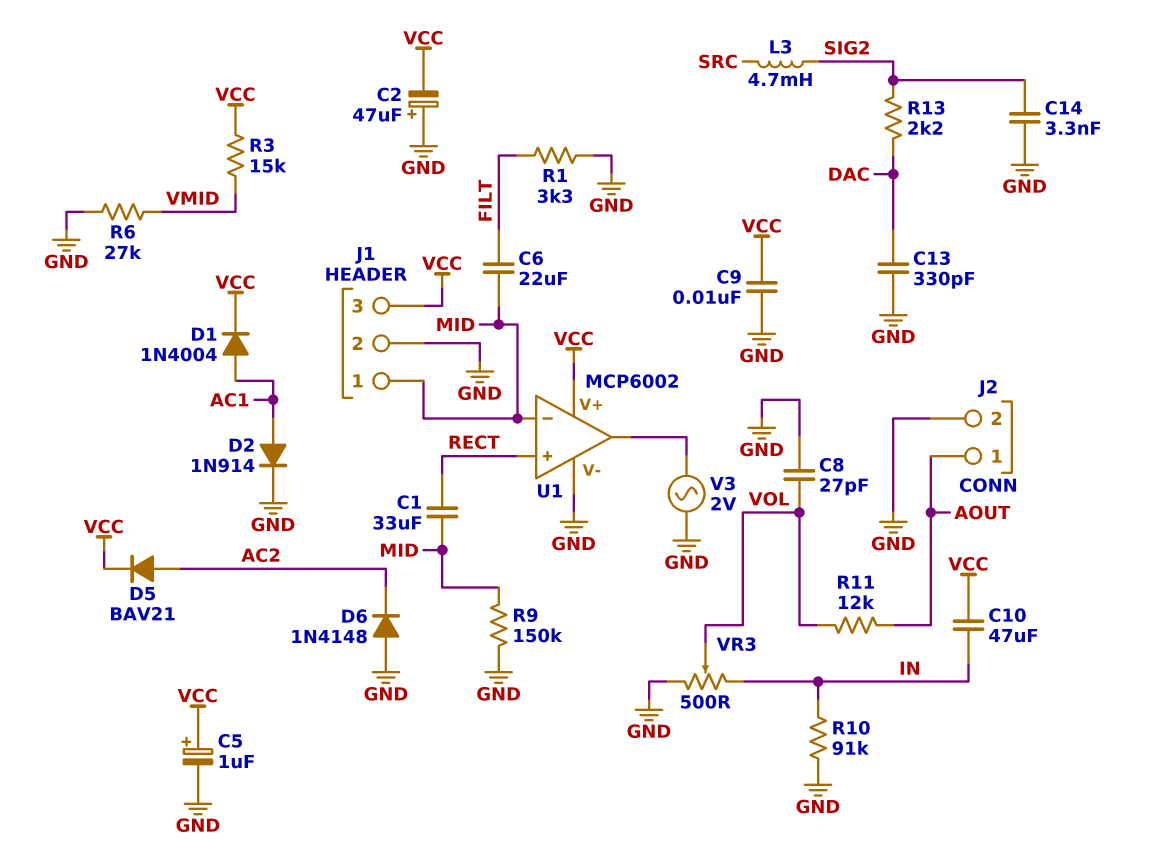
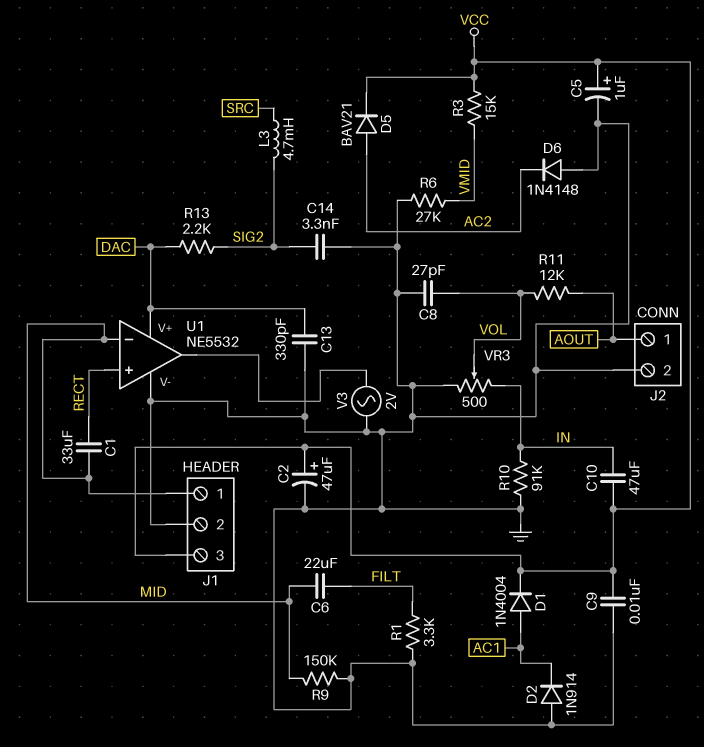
C2: 47uF (plus GND, minus VCC) -> 47uF (plus VCC, minus GND)
D2: diode 1N914 (A AC1, K GND) -> diode 1N914 (A GND, K AC1)
U1: MCP6002 -> NE5532
U1 pin V+: VCC -> DAC

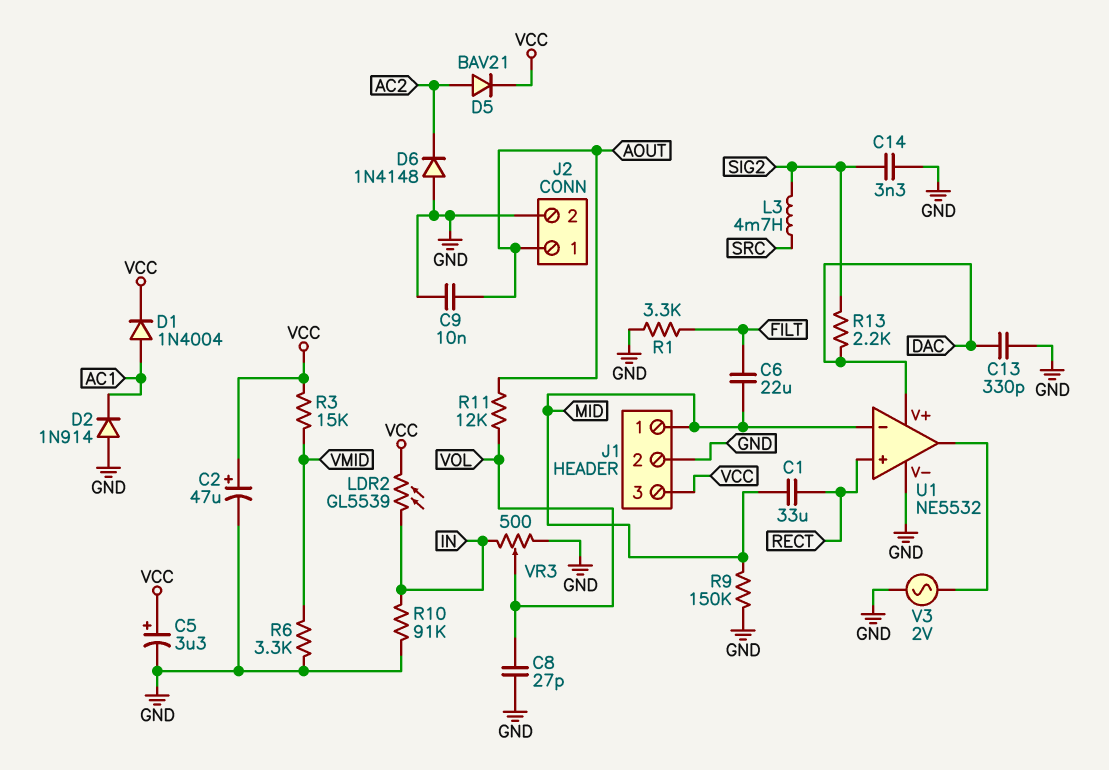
C5: 1uF (plus VCC, minus GND) -> 3.3uF (plus VCC, minus GND)
C9: 10nF (GND, VCC) -> 10nF (AOUT, GND)
C10: 47uF (IN, VCC) -> none
LDR2: none -> GL5539 (IN, VCC)
R6: 27k (GND, VMID) -> 3.3k (GND, VMID)

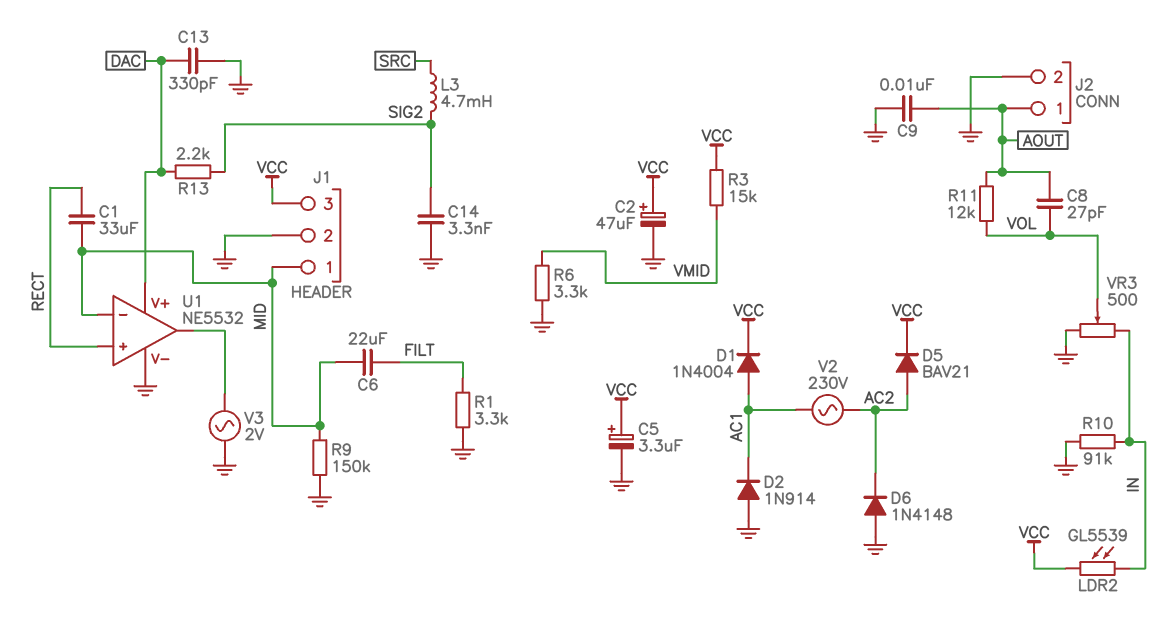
C8: 27pF (GND, VOL) -> 27pF (AOUT, VOL)
V2: none -> AC 230V (AC1, AC2)

